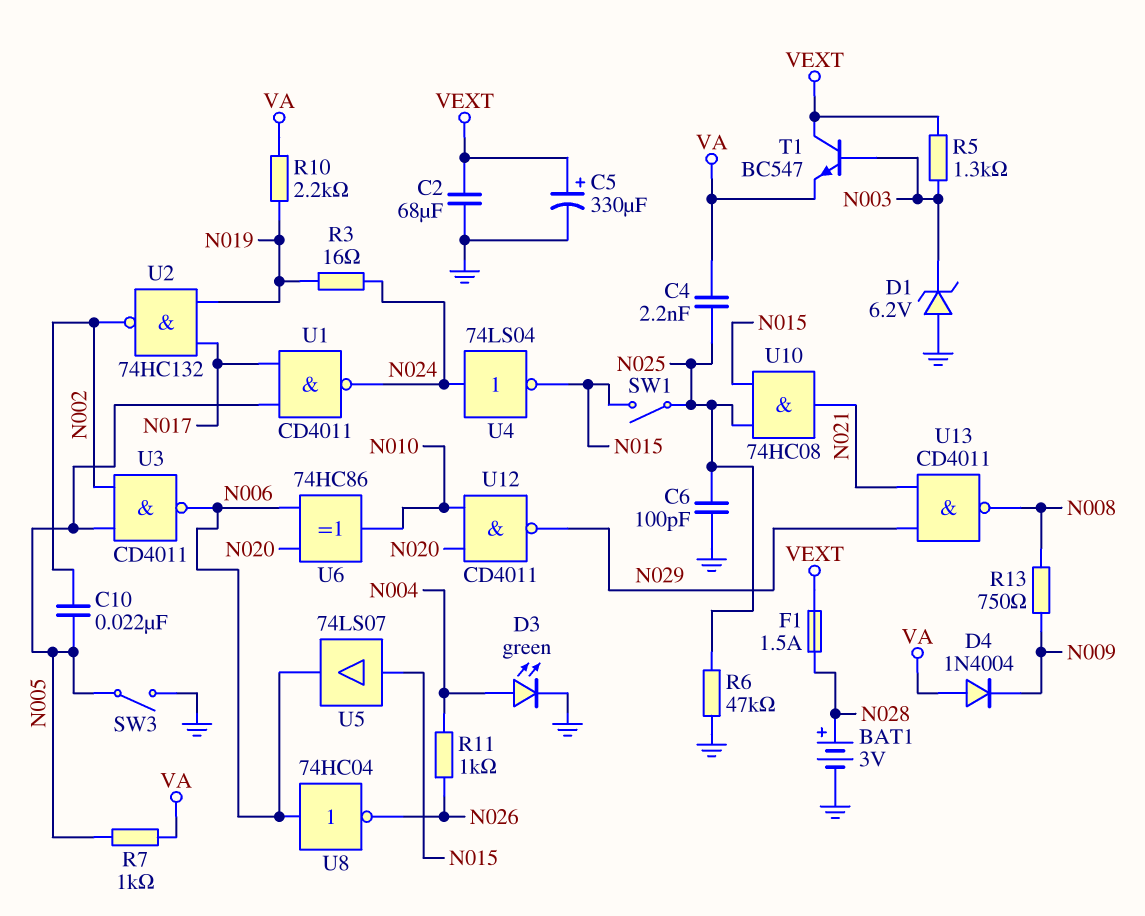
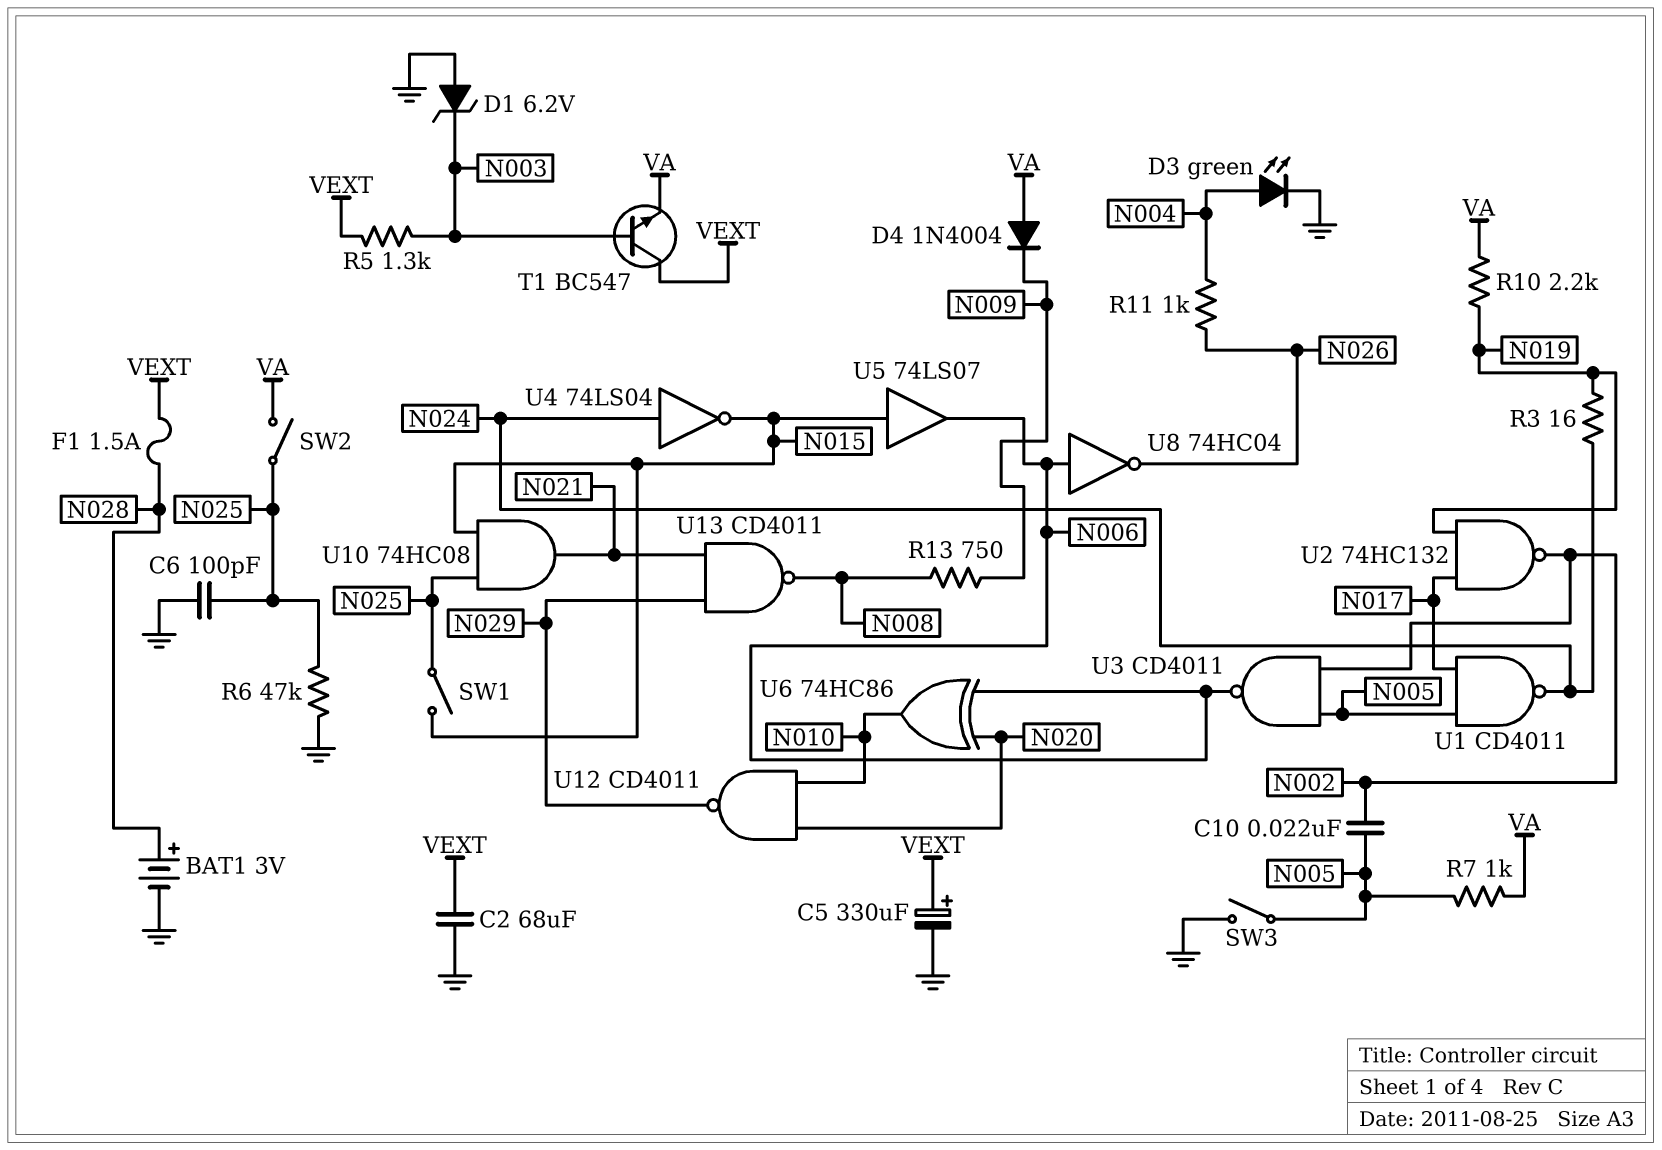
C4: 2.2nF (N025, VA) -> none
SW2: none -> switch (N025, VA)

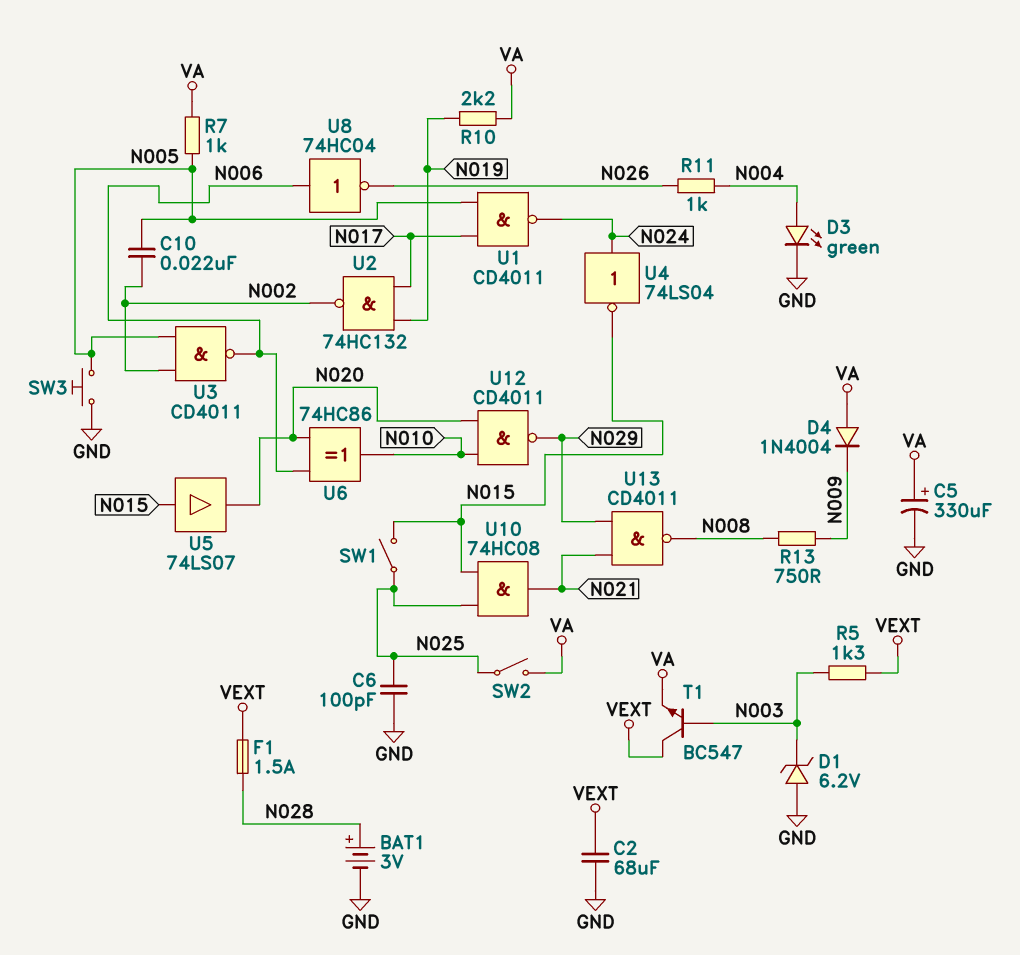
C5: 330uF (plus VEXT, minus GND) -> 330uF (plus VA, minus GND)
R3: 16 (N019, N024) -> none
R6: 47k (GND, N025) -> none
SW3: switch (GND, N005) -> button (GND, N005)
U5: buffer 74LS07 (in N015, out N006) -> buffer 74LS07 (in N015, out N020)

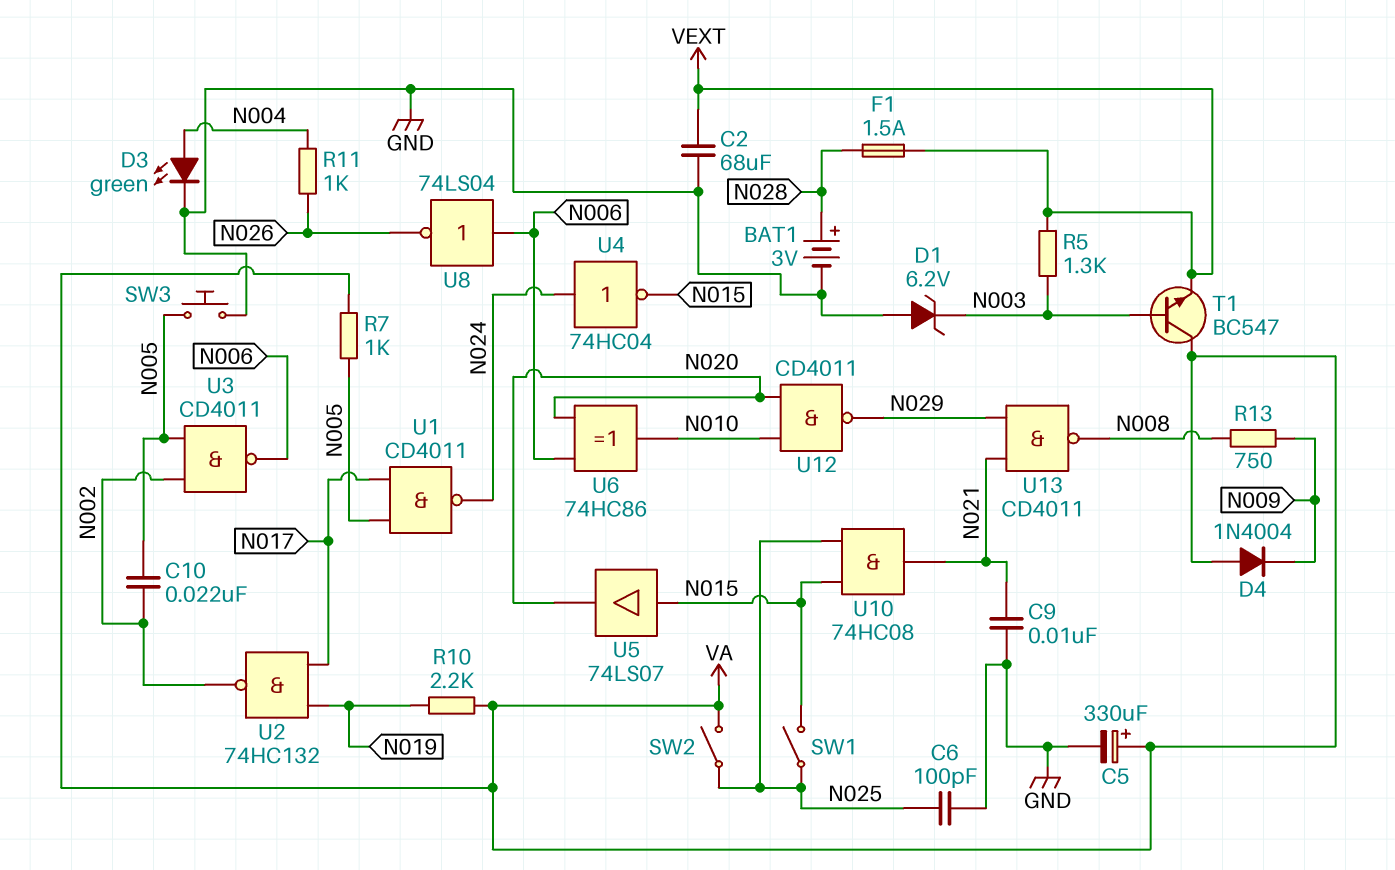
C9: none -> 10nF (GND, N021)
T1: NPN BC547 (B N003, C VEXT, E VA) -> NPN BC547 (B N003, C VA, E VEXT)
U4: NOT 74LS04 (in N024, out N015) -> NOT 74HC04 (in N024, out N015)
U8: NOT 74HC04 (in N006, out N026) -> NOT 74LS04 (in N006, out N026)

